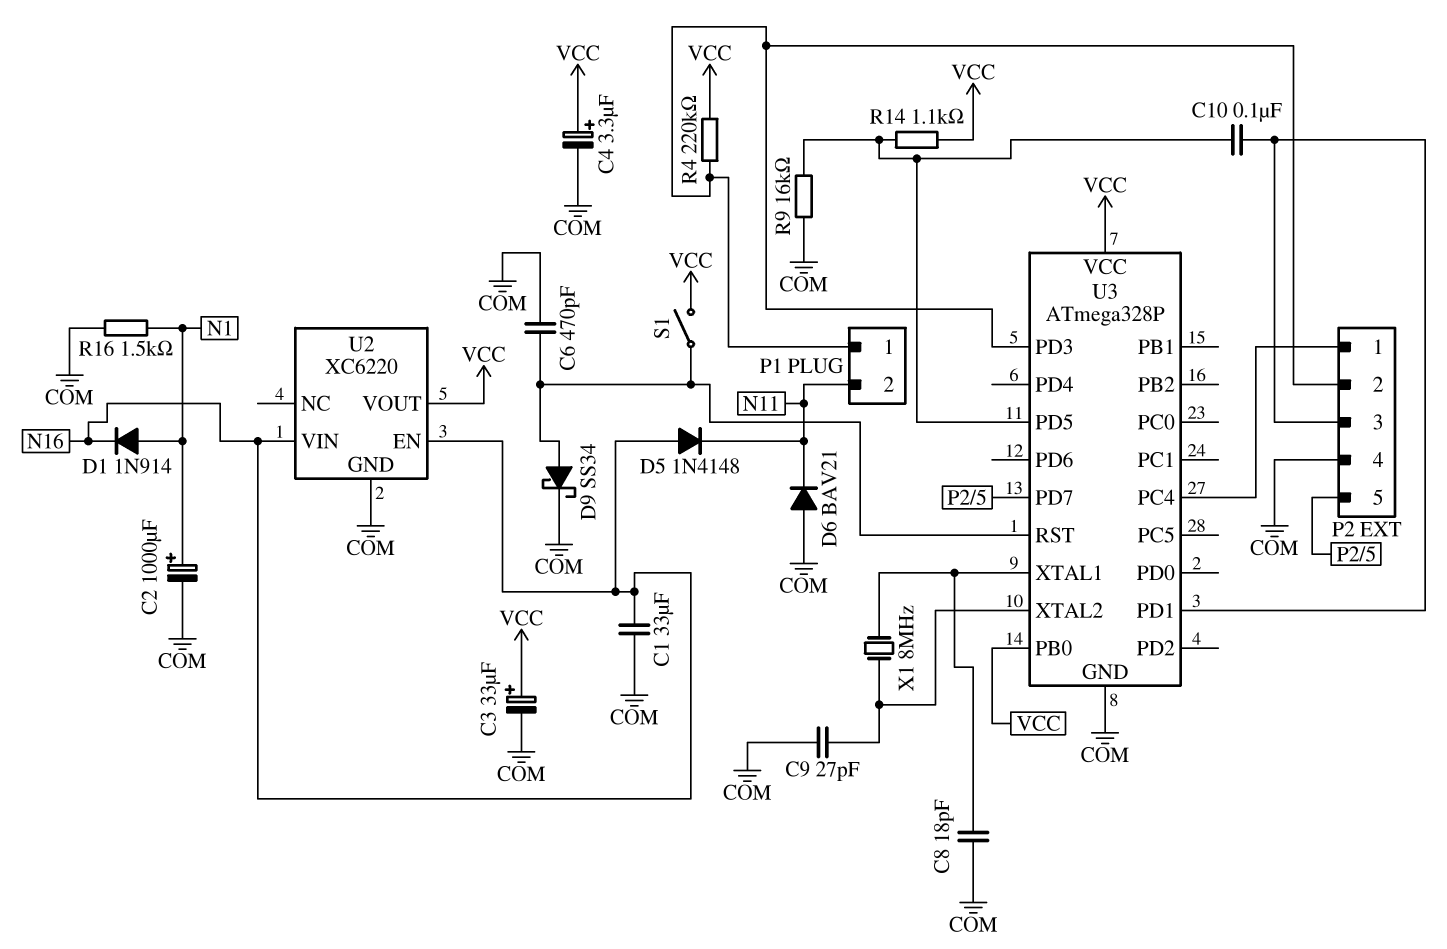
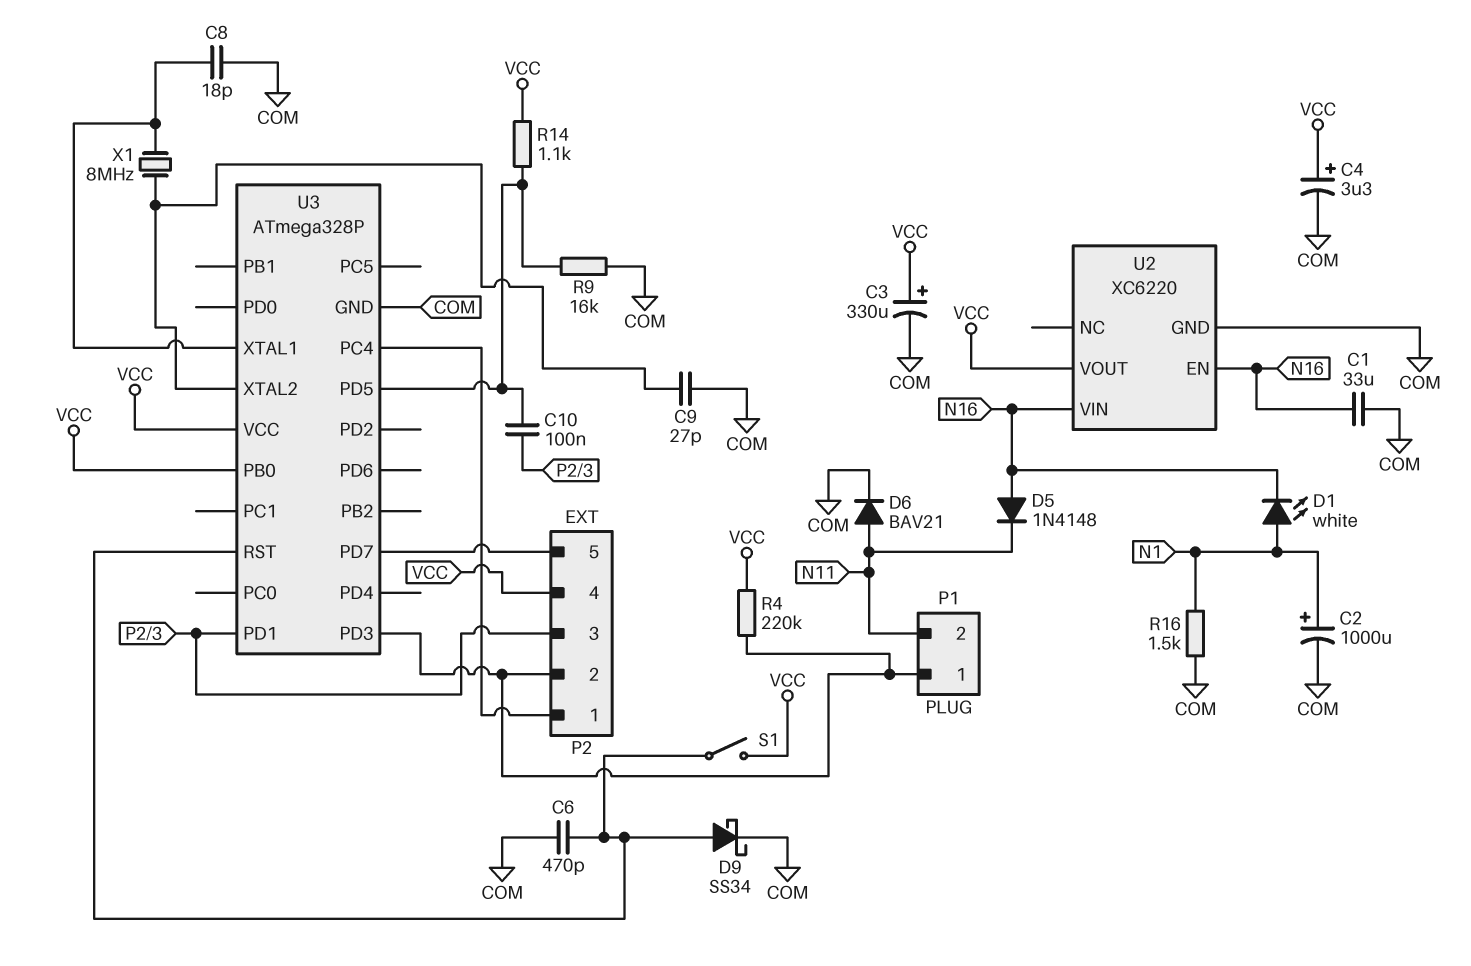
C3: 33uF (plus VCC, minus COM) -> 330uF (plus VCC, minus COM)
D1: diode 1N914 (A N1, K N16) -> LED white (A N1, K N16)
D6: diode BAV21 (A COM, K N11) -> diode BAV21 (A N11, K COM)
P2 pin 4: COM -> VCC

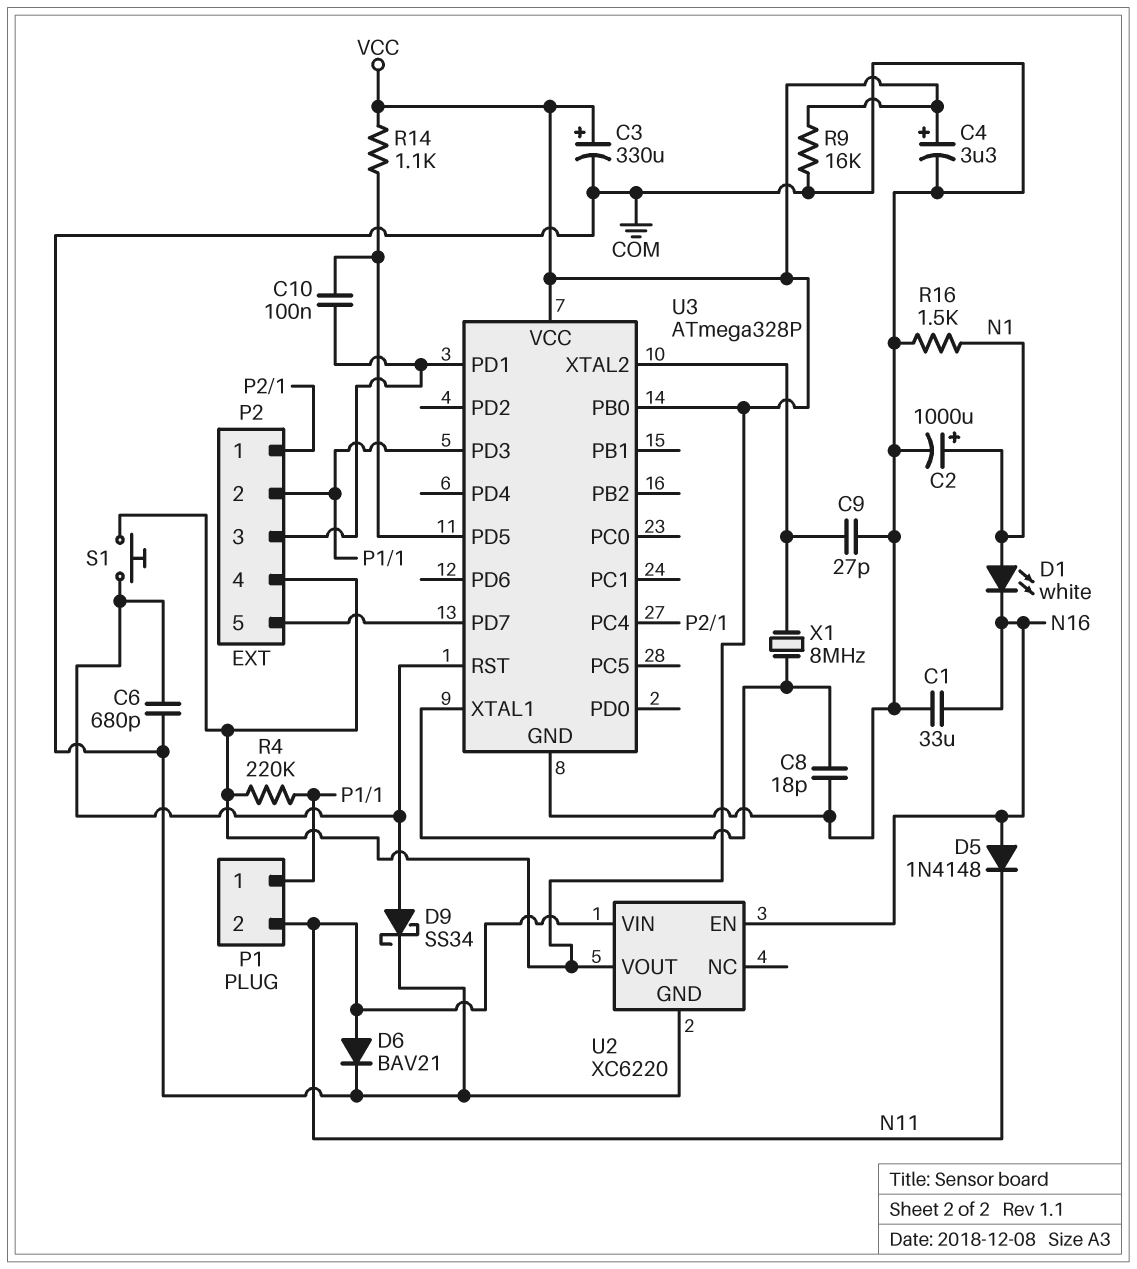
C6: 470pF (COM, U3/RST) -> 680pF (COM, U3/RST)
R9: 16k (COM, U3/PD5) -> 16k (COM, VCC)
S1: switch (U3/RST, VCC) -> button (U3/RST, VCC)
U2 pin VIN: N16 -> N11

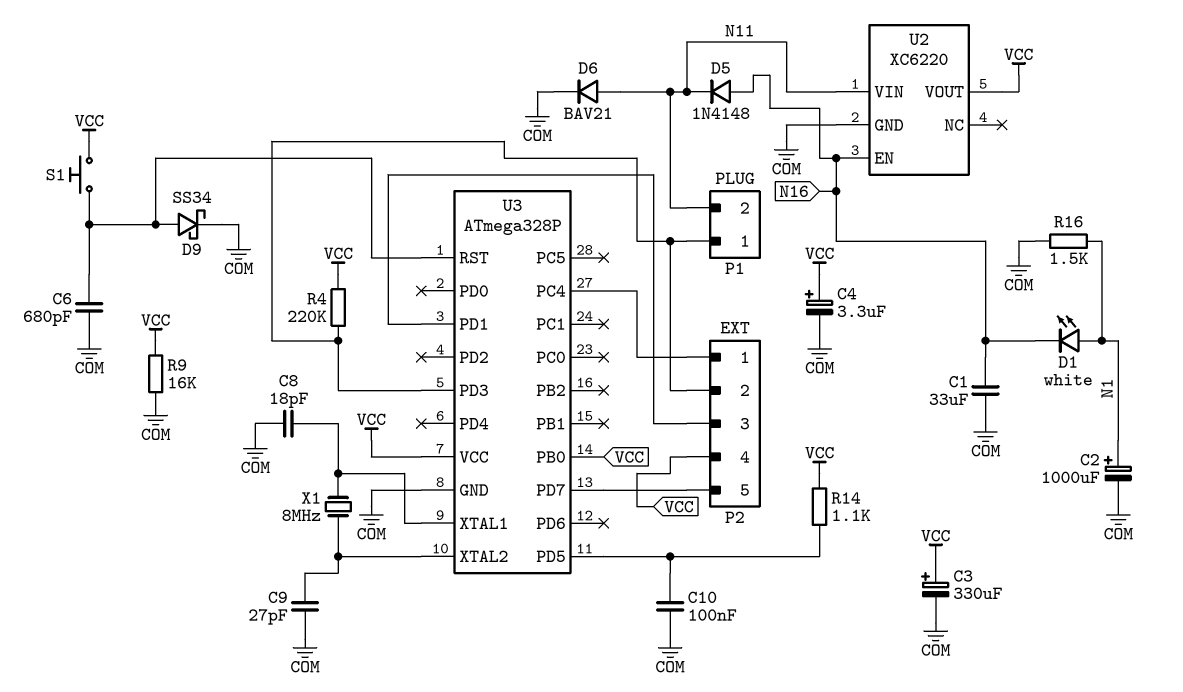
C10: 100nF (P2/3, U3/PD5) -> 100nF (COM, U3/PD5)

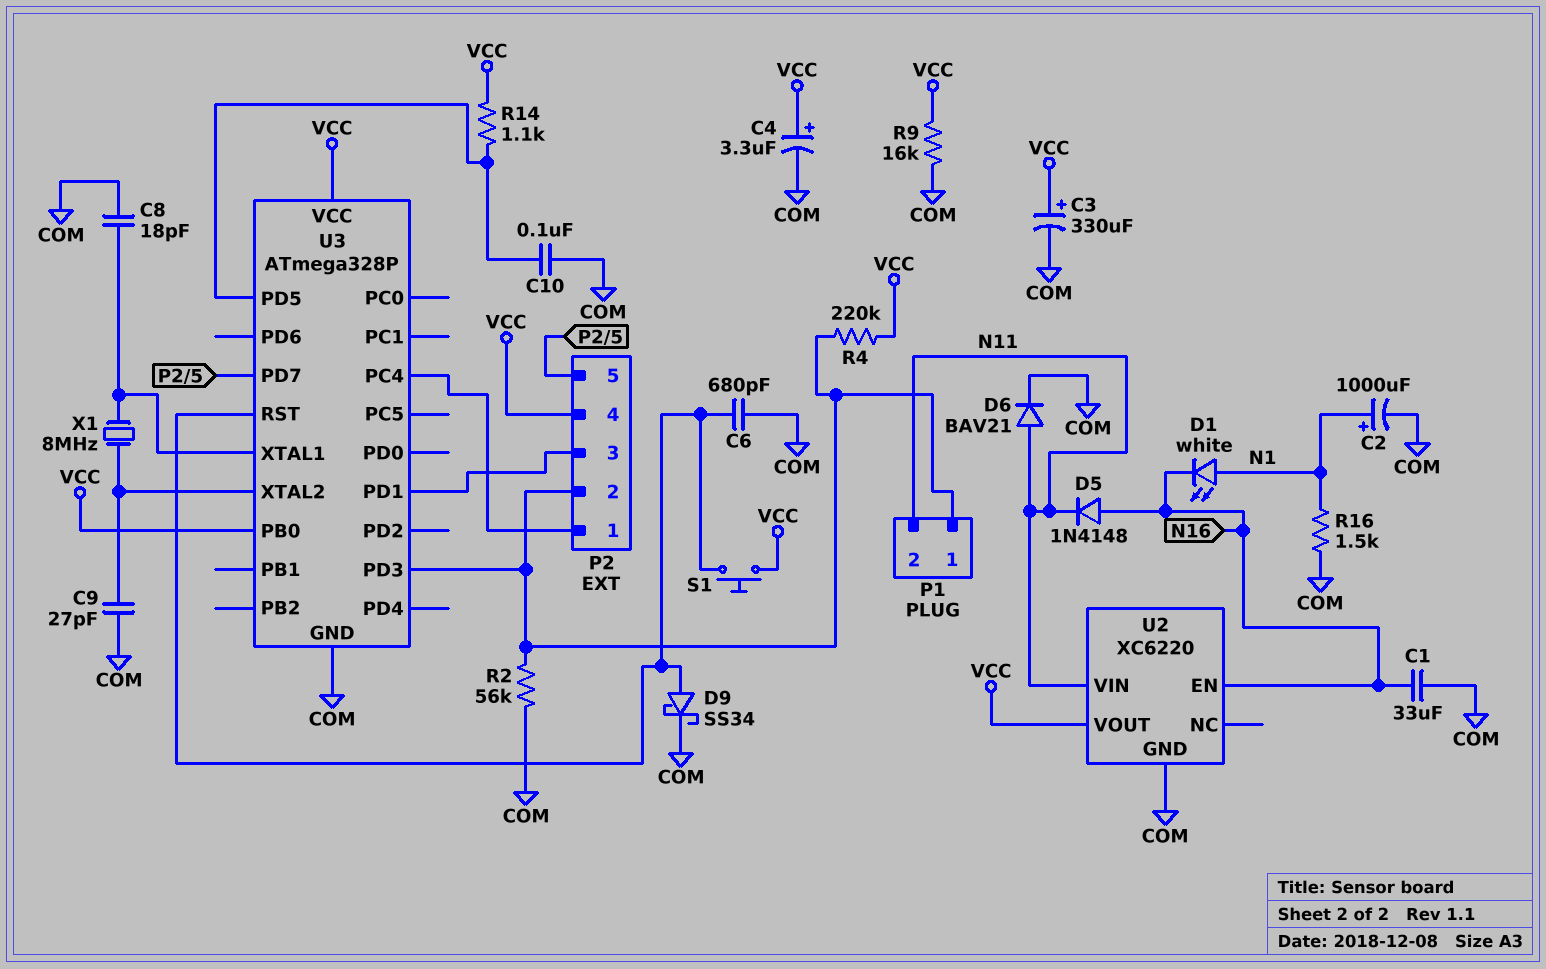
R2: none -> 56k (COM, P1/1)

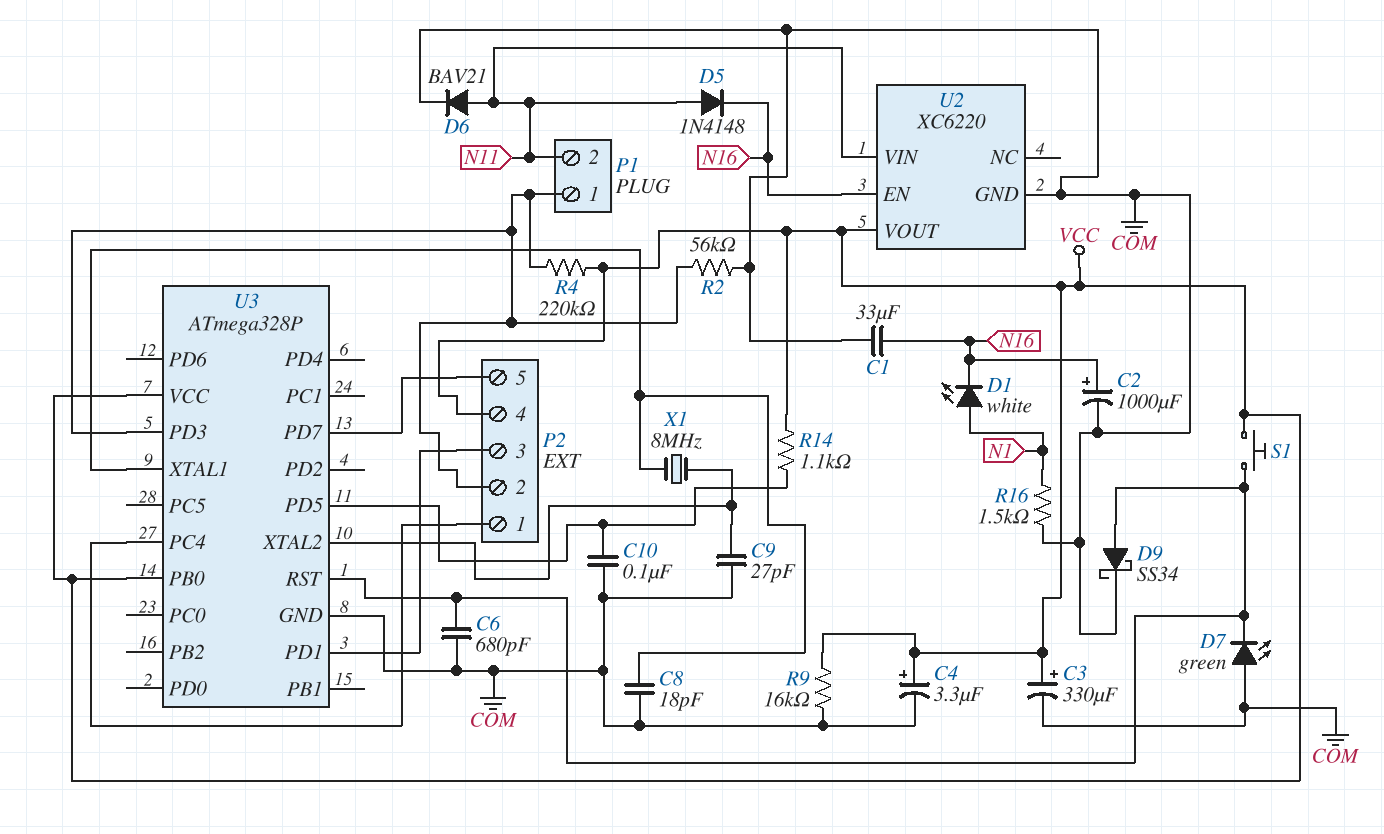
C2: 1000uF (plus N1, minus COM) -> 1000uF (plus N16, minus COM)
D5: diode 1N4148 (A N16, K N11) -> diode 1N4148 (A N11, K N16)
D7: none -> LED green (A COM, K U3/RST)

